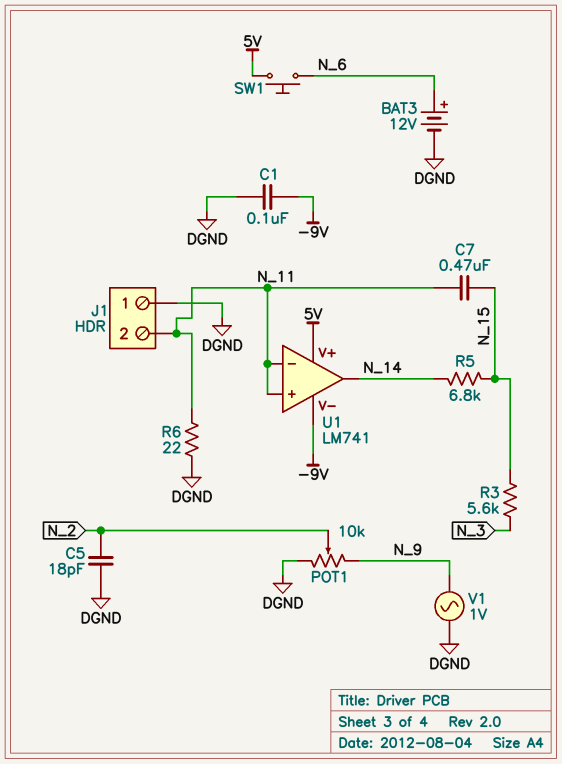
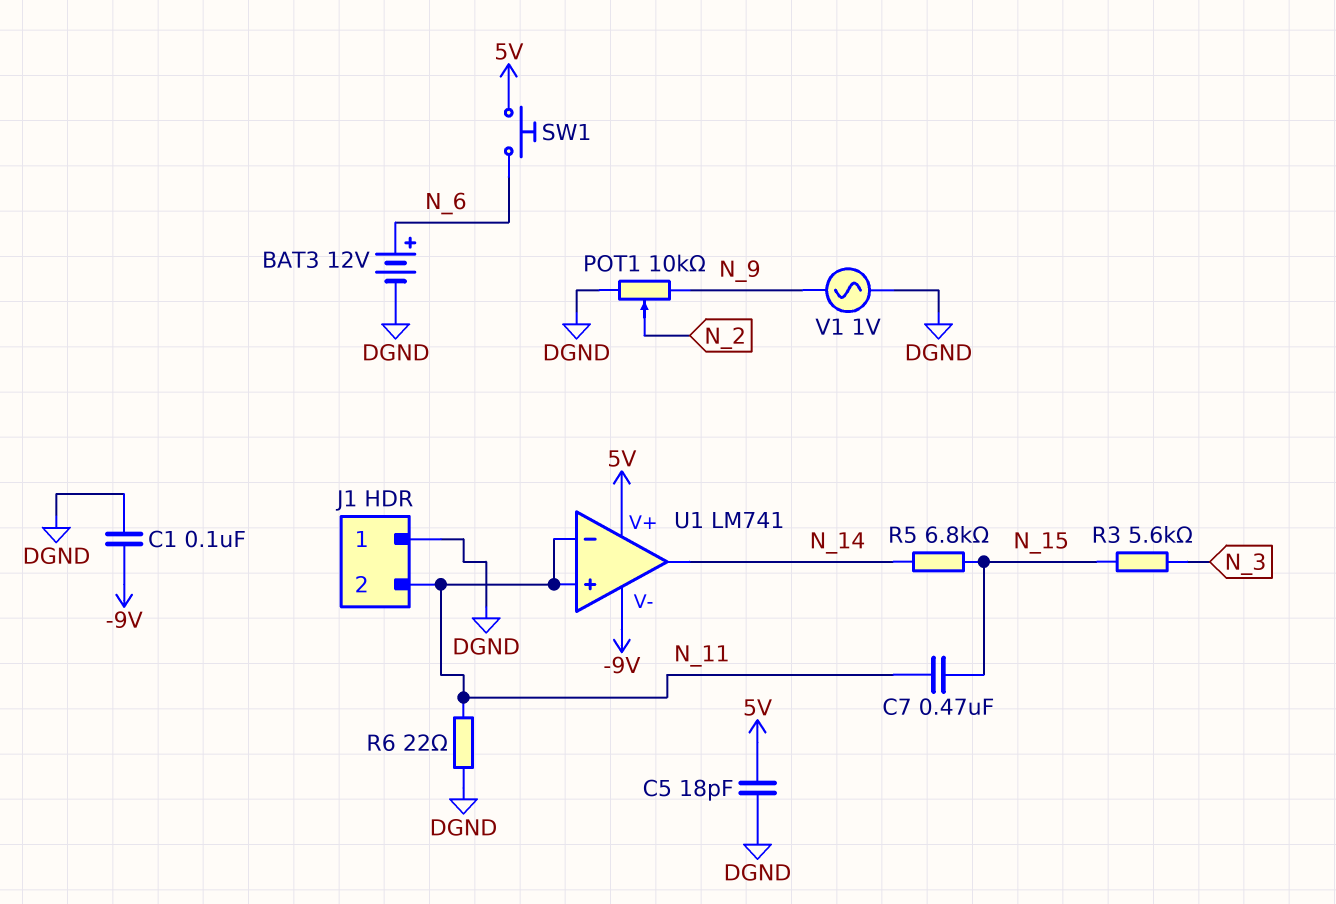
C5: 18pF (DGND, N_2) -> 18pF (5V, DGND)

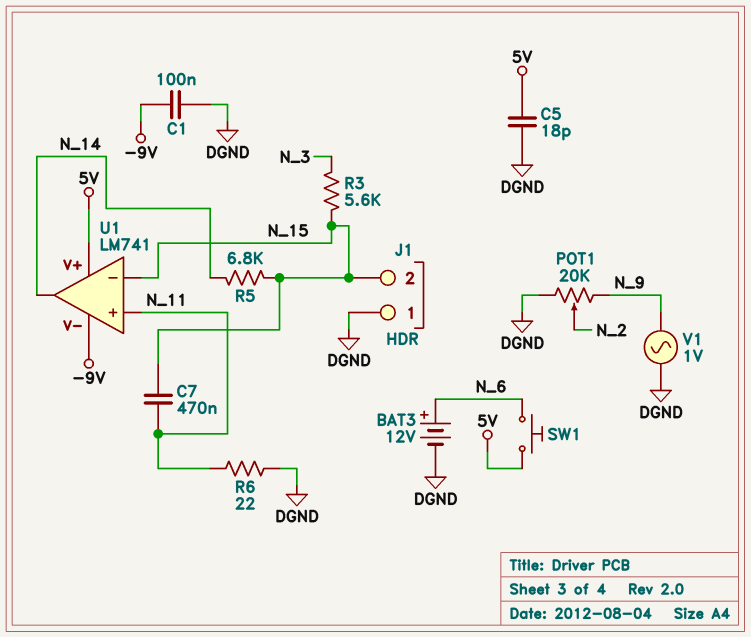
J1 pin 2: N_11 -> N_15
POT1: 10k (DGND, N_9, wiper N_2) -> 20k (DGND, N_9, wiper N_2)
U1 pin in-: N_11 -> N_15

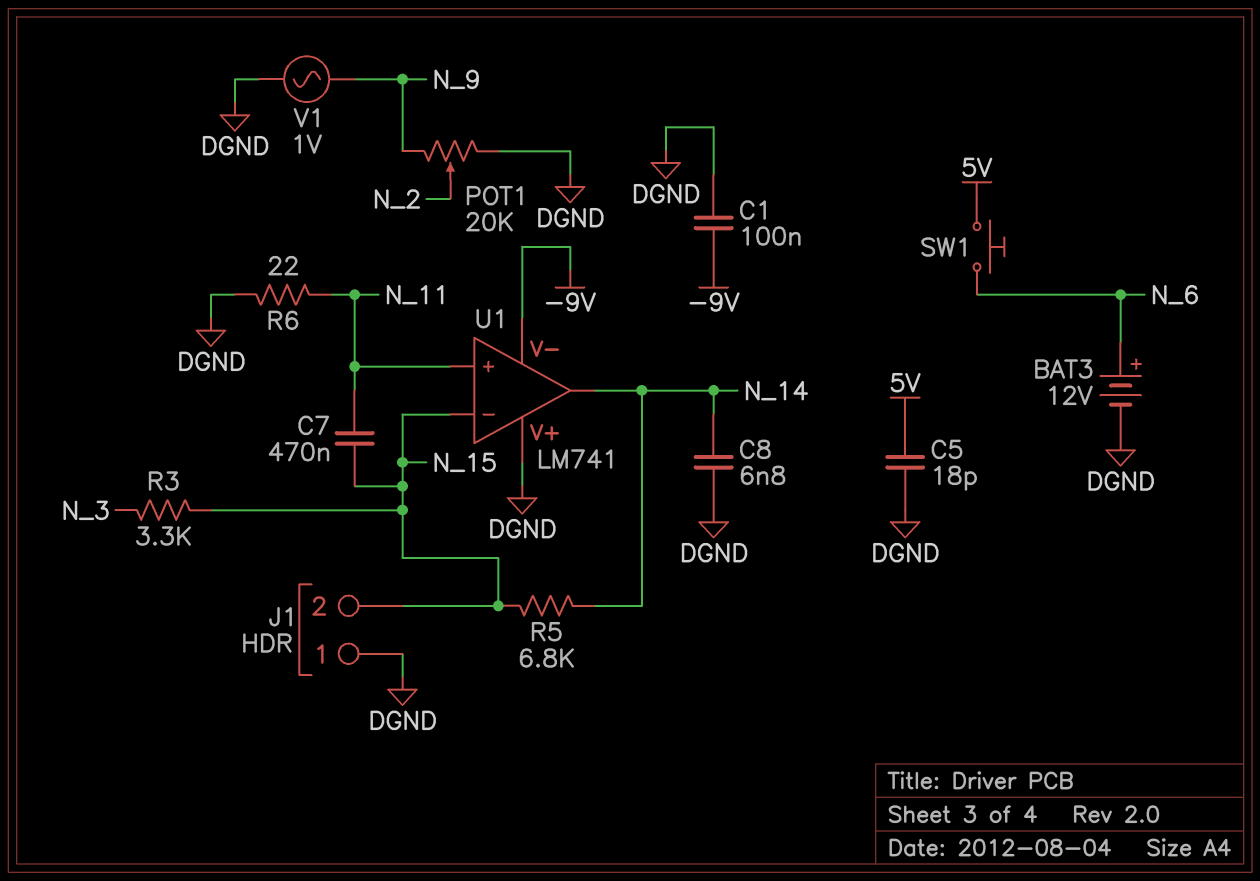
C8: none -> 6.8nF (DGND, N_14)
R3: 5.6k (N_3, N_15) -> 3.3k (N_3, N_15)
U1 pin V+: 5V -> DGND

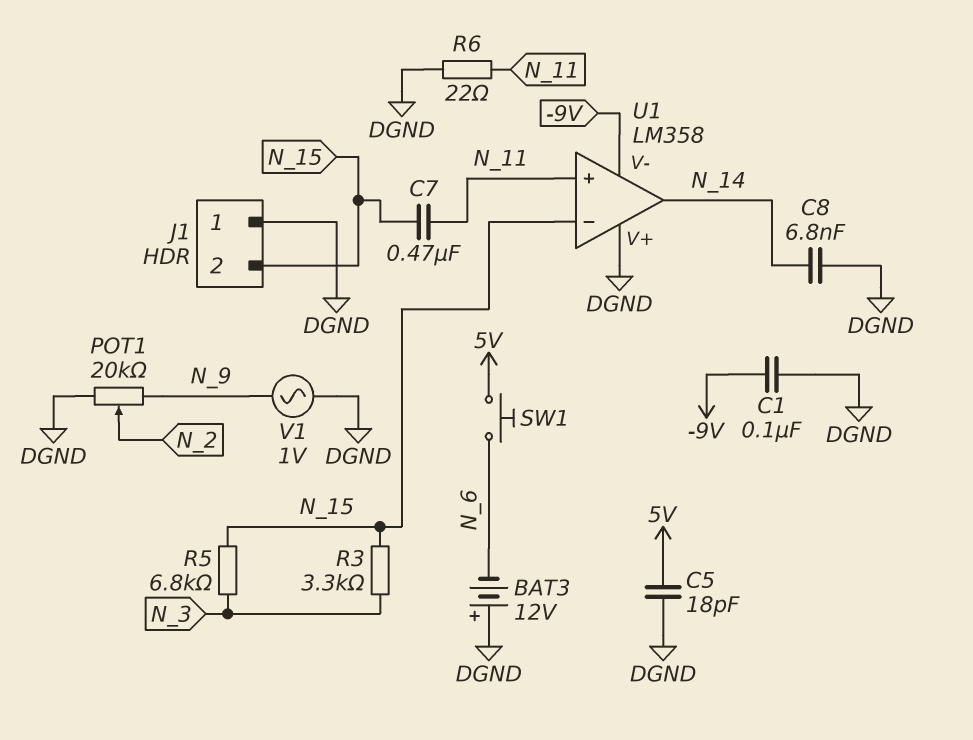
BAT3: 12V (plus N_6, minus DGND) -> 12V (plus DGND, minus N_6)
R5: 6.8k (N_14, N_15) -> 6.8k (N_3, N_15)
U1: LM741 -> LM358

